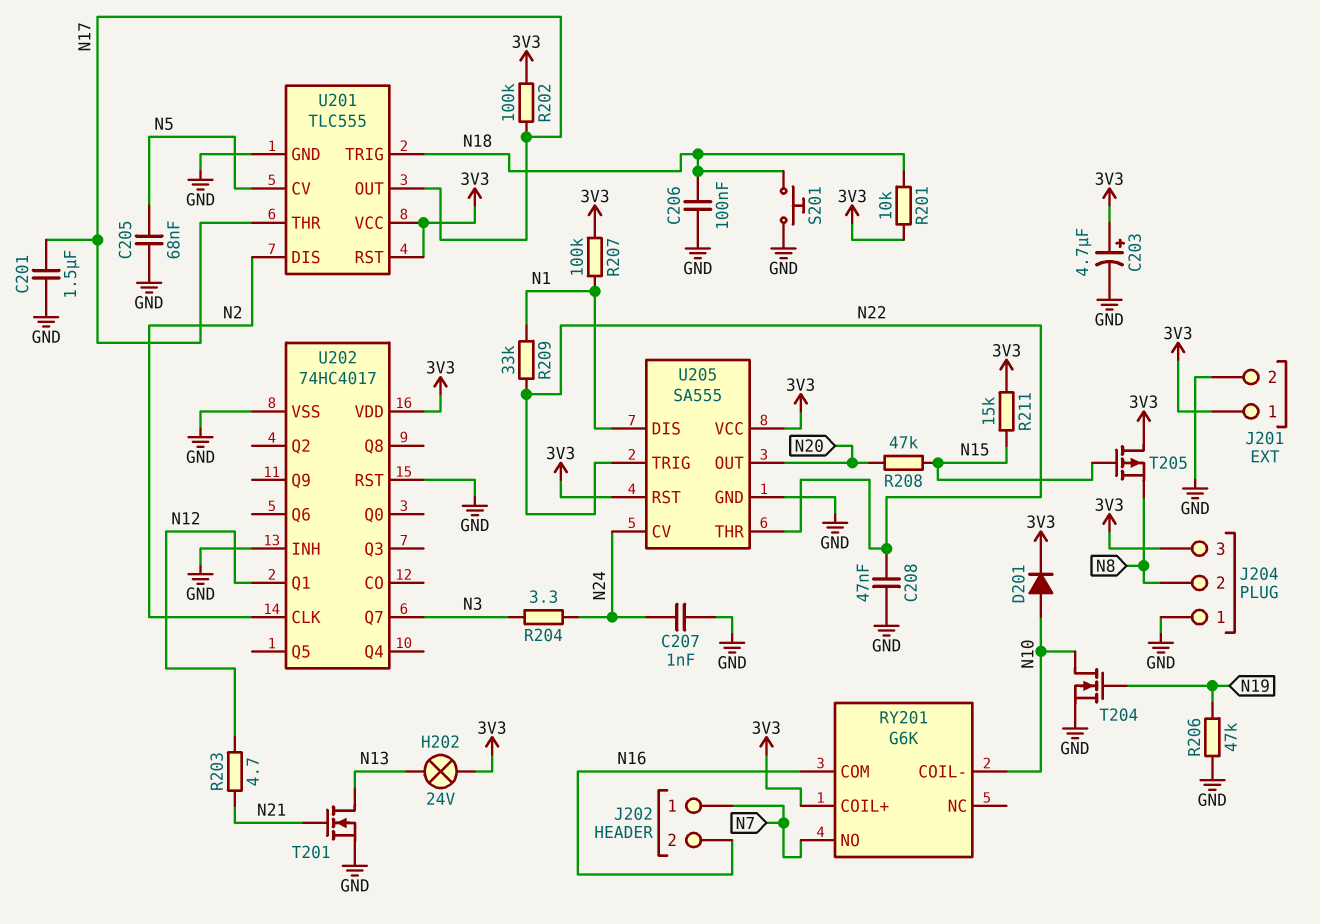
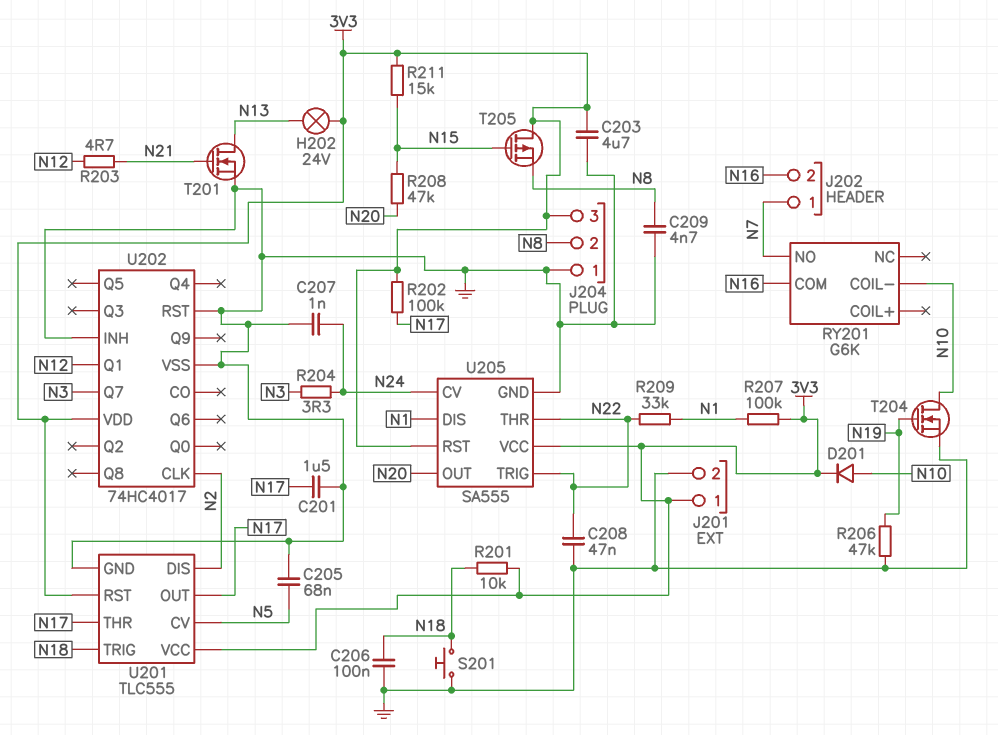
C203: 4.7uF (plus 3V3, minus GND) -> 4.7uF (3V3, GND)
C209: none -> 4.7nF (GND, N8)
RY201 pin COIL+: 3V3 -> none

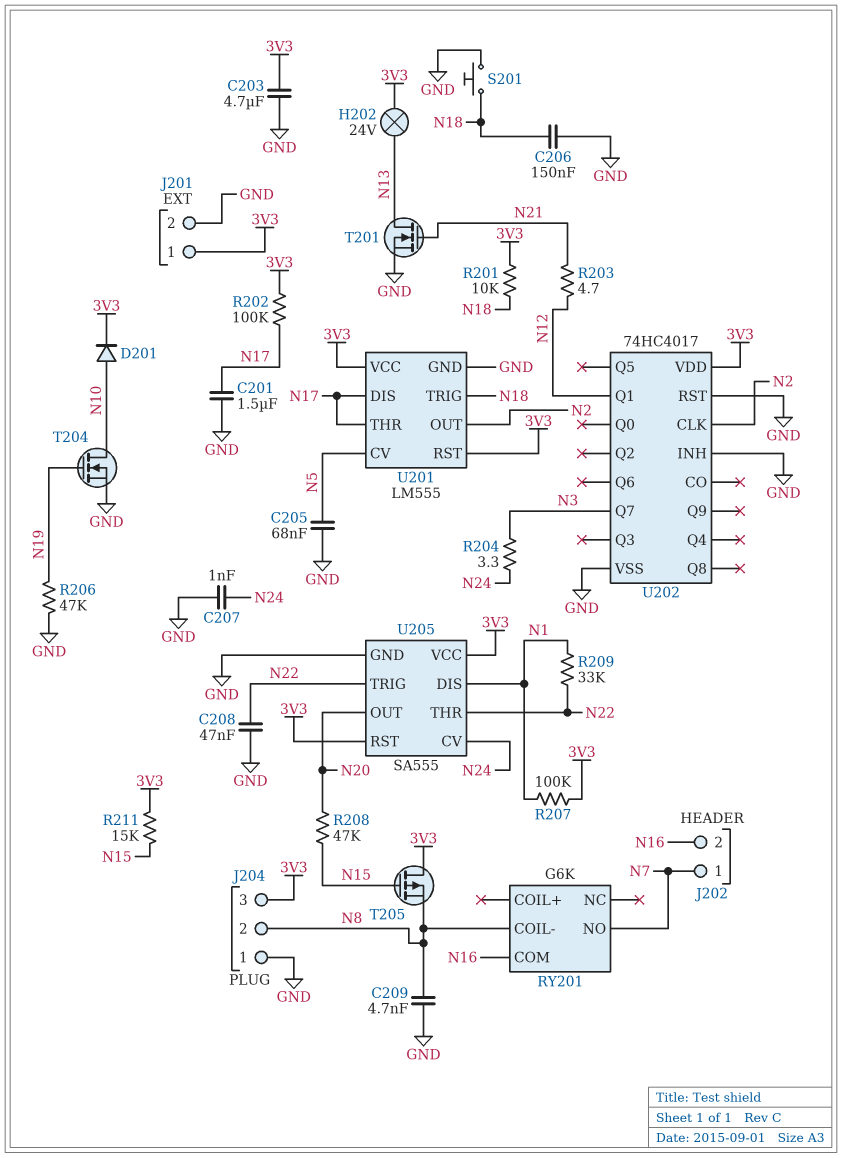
C206: 100nF (GND, N18) -> 150nF (GND, N18)
RY201 pin COIL-: N10 -> N8
U201: TLC555 -> LM555
U201 pin DIS: N2 -> N17
U201 pin OUT: N17 -> N2

